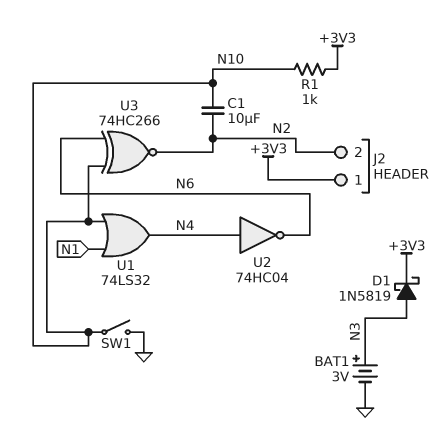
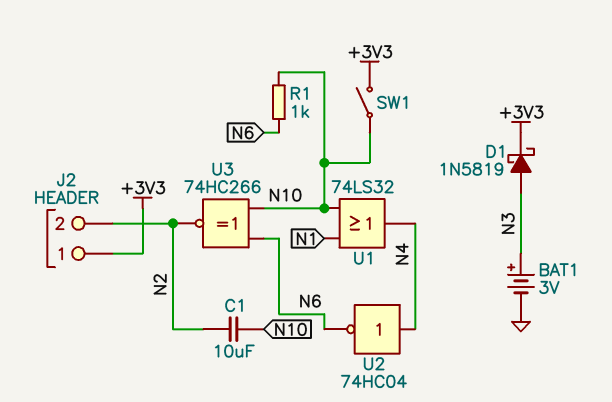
R1: 1k (+3V3, N10) -> 1k (N6, N10)
SW1: switch (GND, N10) -> switch (+3V3, N10)

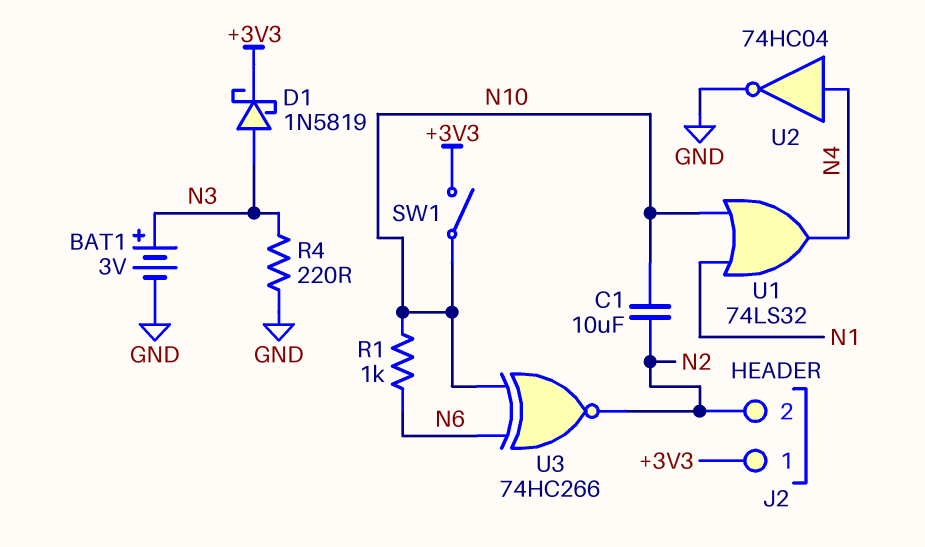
R4: none -> 220 (GND, N3)
U2: NOT 74HC04 (in N4, out N6) -> NOT 74HC04 (in N4, out GND)

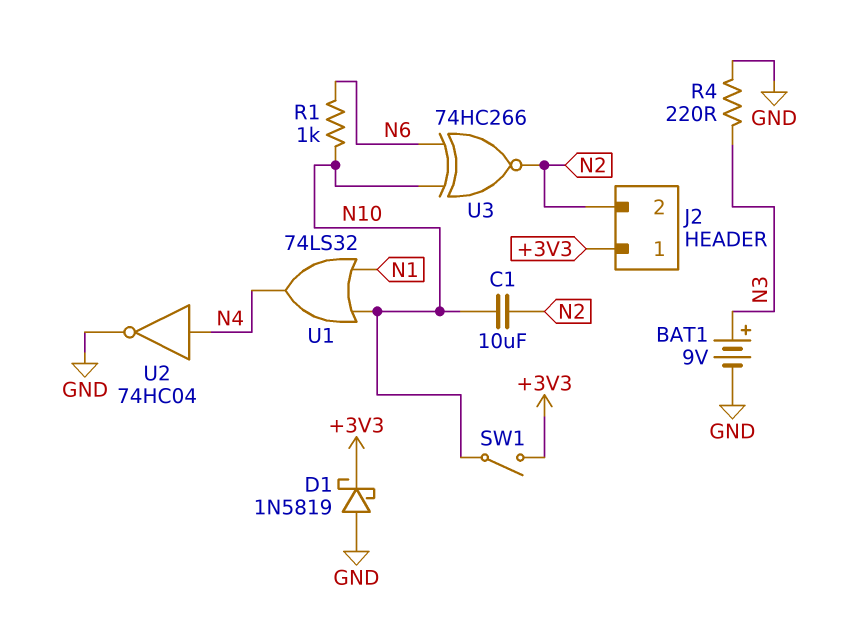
BAT1: 3V (plus N3, minus GND) -> 9V (plus N3, minus GND)
D1: schottky 1N5819 (A N3, K +3V3) -> schottky 1N5819 (A GND, K +3V3)

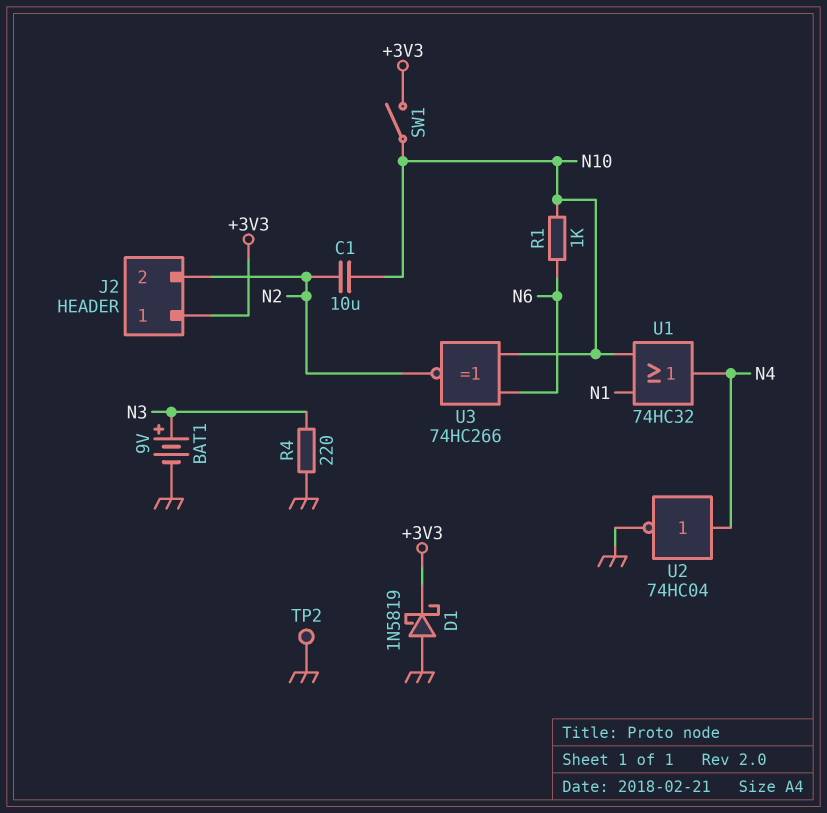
TP2: none -> test point (GND)
U1: OR 74LS32 (in N1, in N10, out N4) -> OR 74HC32 (in N1, in N10, out N4)

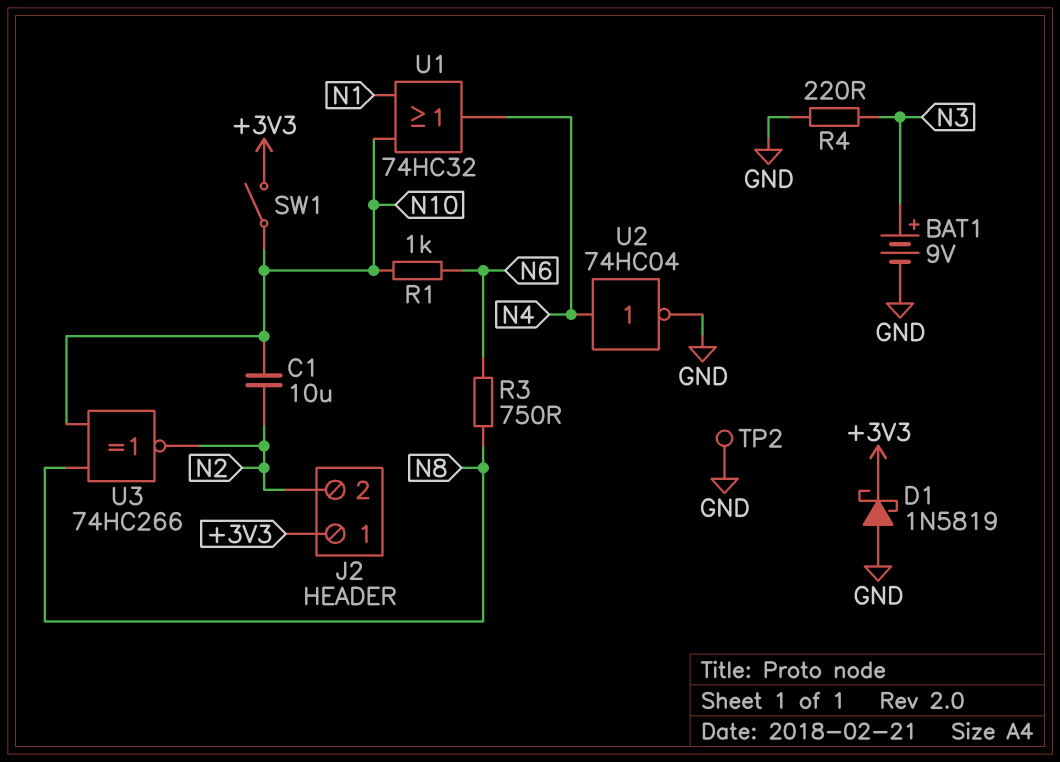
R3: none -> 750 (N6, N8)
U3: XNOR 74HC266 (in N6, in N10, out N2) -> XNOR 74HC266 (in N8, in N10, out N2)

